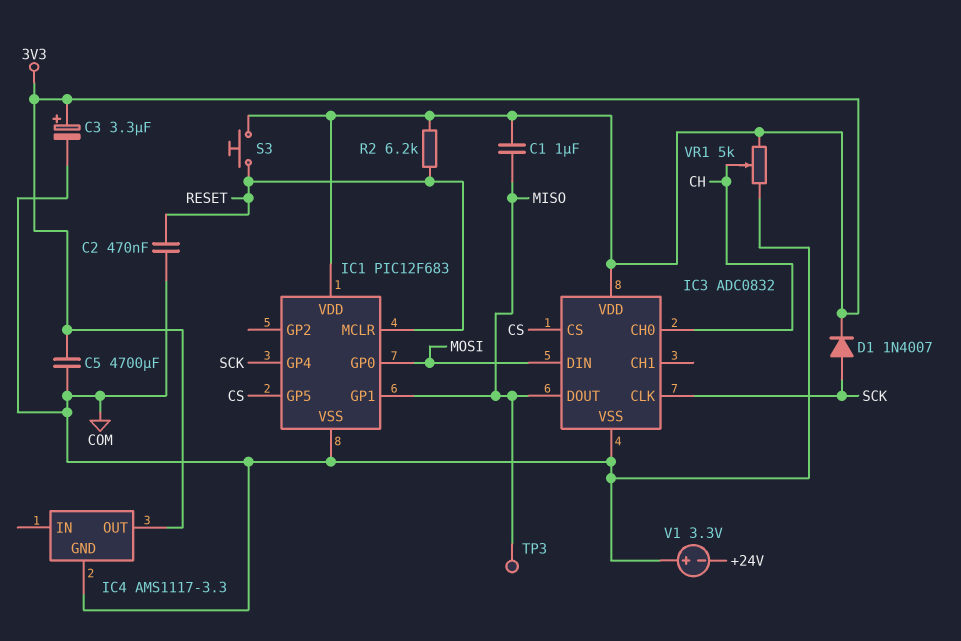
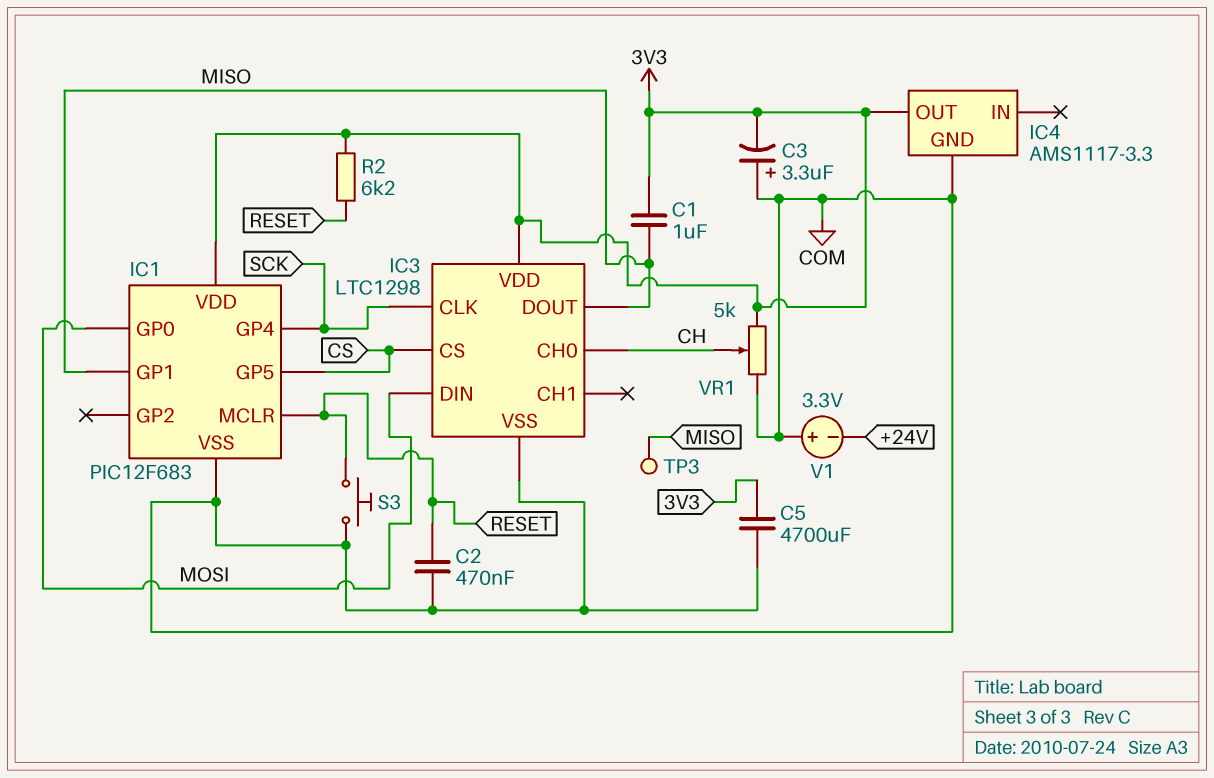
C3: 3.3uF (plus 3V3, minus COM) -> 3.3uF (plus COM, minus 3V3)
D1: diode 1N4007 (A SCK, K 3V3) -> none
IC3: ADC0832 -> LTC1298
S3: button (3V3, RESET) -> button (COM, RESET)

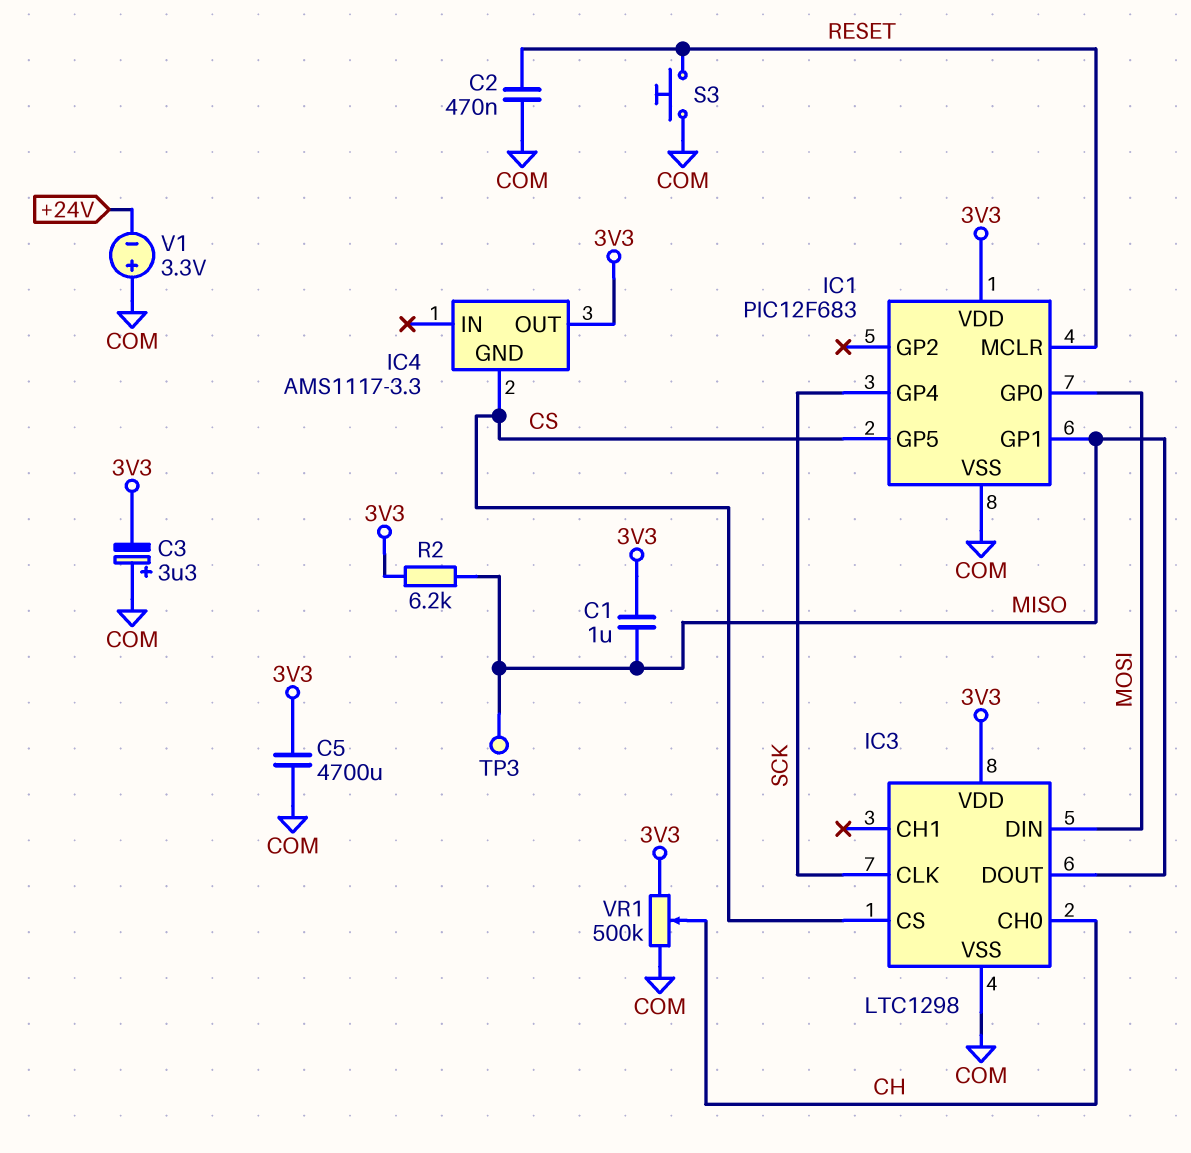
IC4 pin GND: COM -> CS
R2: 6.2k (3V3, RESET) -> 6.2k (3V3, MISO)
VR1: 5k (3V3, COM, wiper CH) -> 500k (3V3, COM, wiper CH)

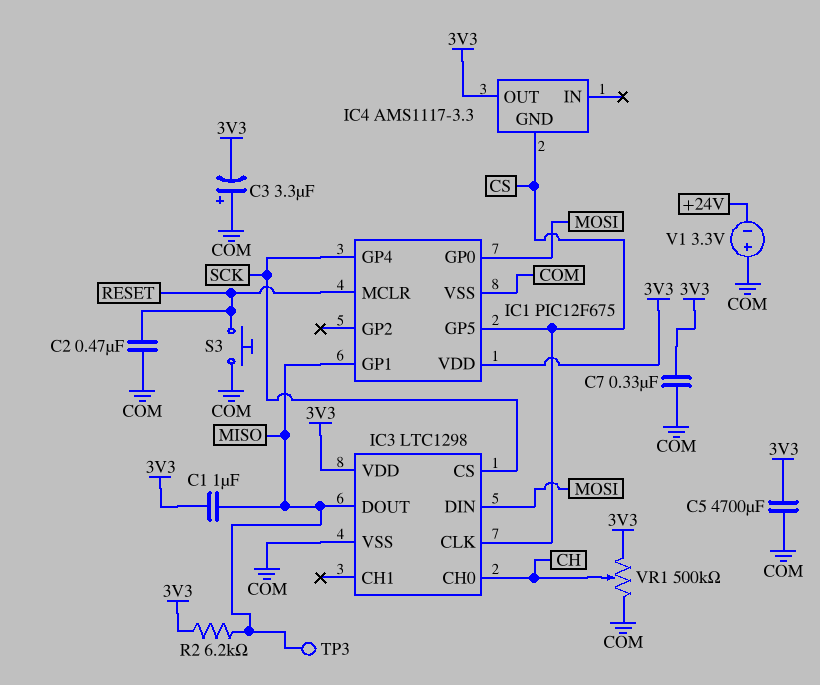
C7: none -> 330nF (3V3, COM)
IC1: PIC12F683 -> PIC12F675
IC3 pin CLK: SCK -> CS
IC3 pin CS: CS -> SCK

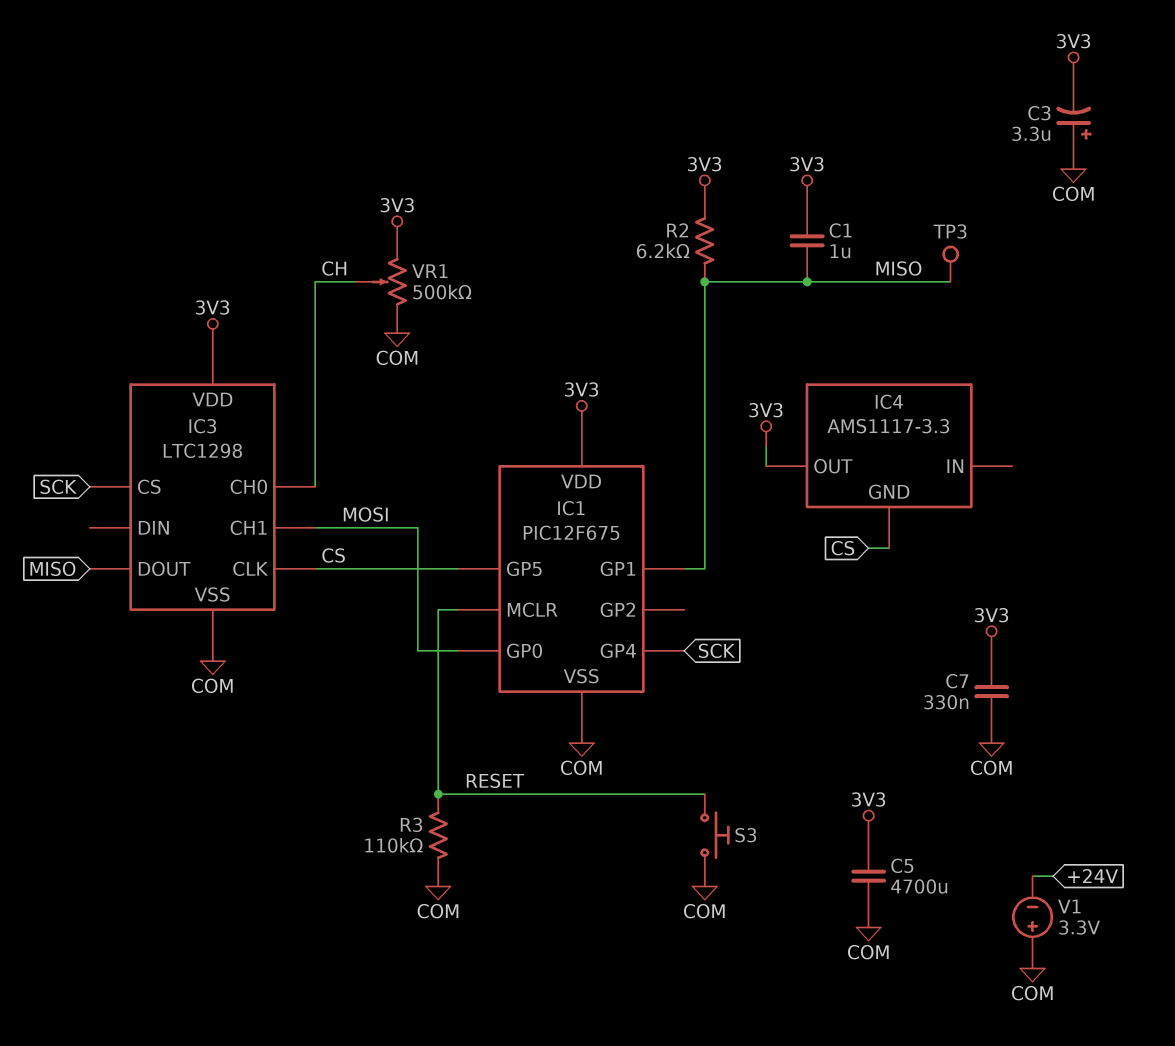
C2: 470nF (COM, RESET) -> none
IC3 pin CH1: none -> MOSI
IC3 pin DIN: MOSI -> none
R3: none -> 110k (COM, RESET)

